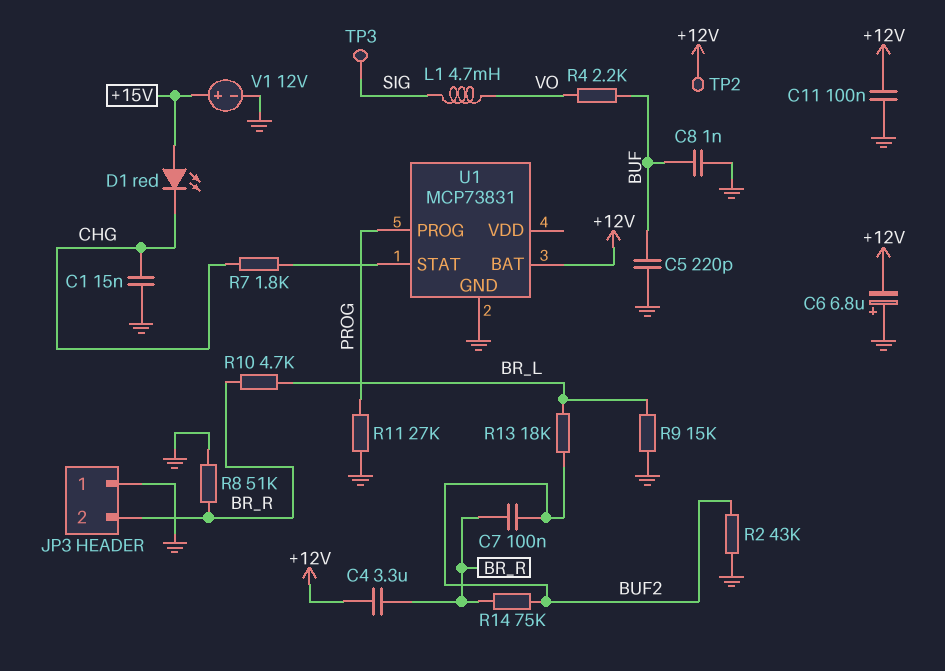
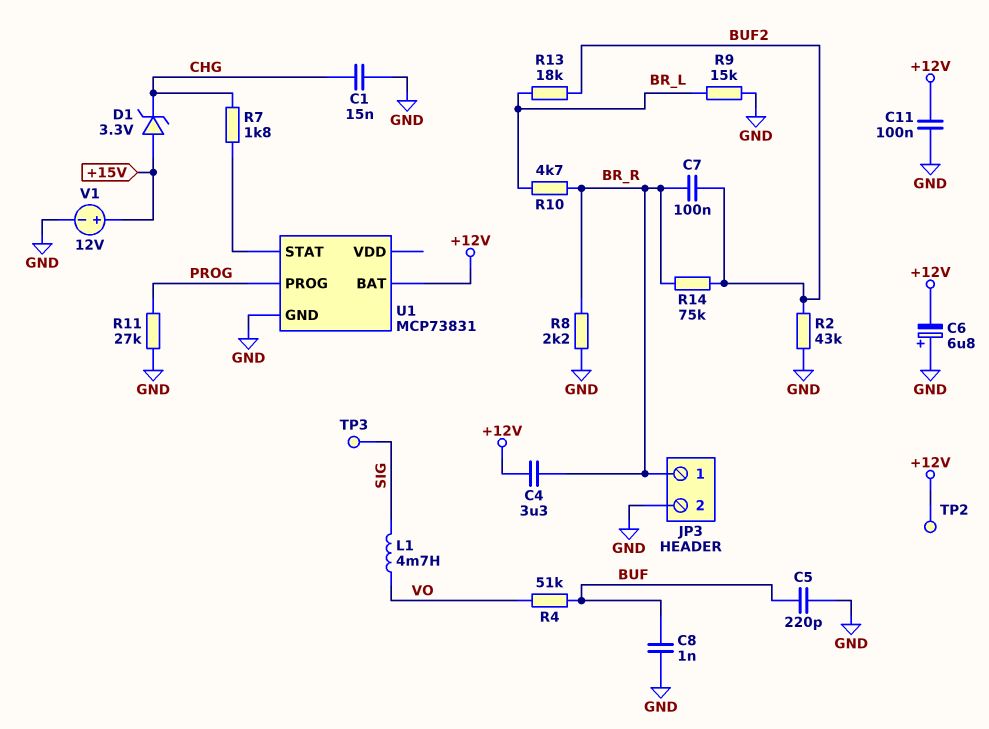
D1: LED red (A +15V, K CHG) -> zener 3.3V (A +15V, K CHG)
JP3 pin 1: GND -> BR_R
JP3 pin 2: BR_R -> GND
R4: 2.2k (BUF, VO) -> 51k (BUF, VO)
R8: 51k (BR_R, GND) -> 2.2k (BR_R, GND)

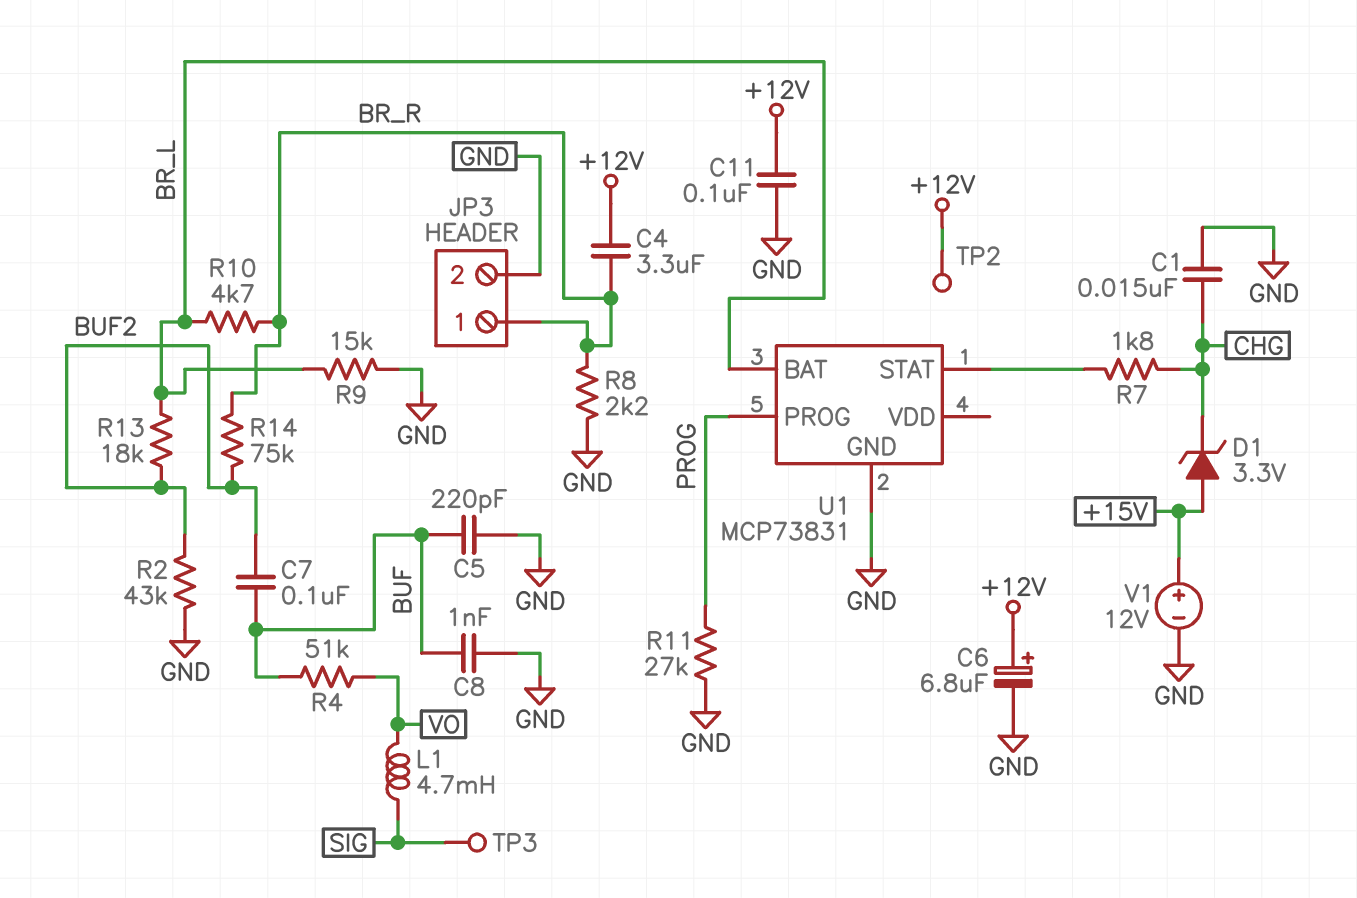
C6: 6.8uF (plus GND, minus +12V) -> 6.8uF (plus +12V, minus GND)
C7: 100nF (BR_R, BUF2) -> 100nF (BUF, BUF2)
U1 pin BAT: +12V -> BR_L

